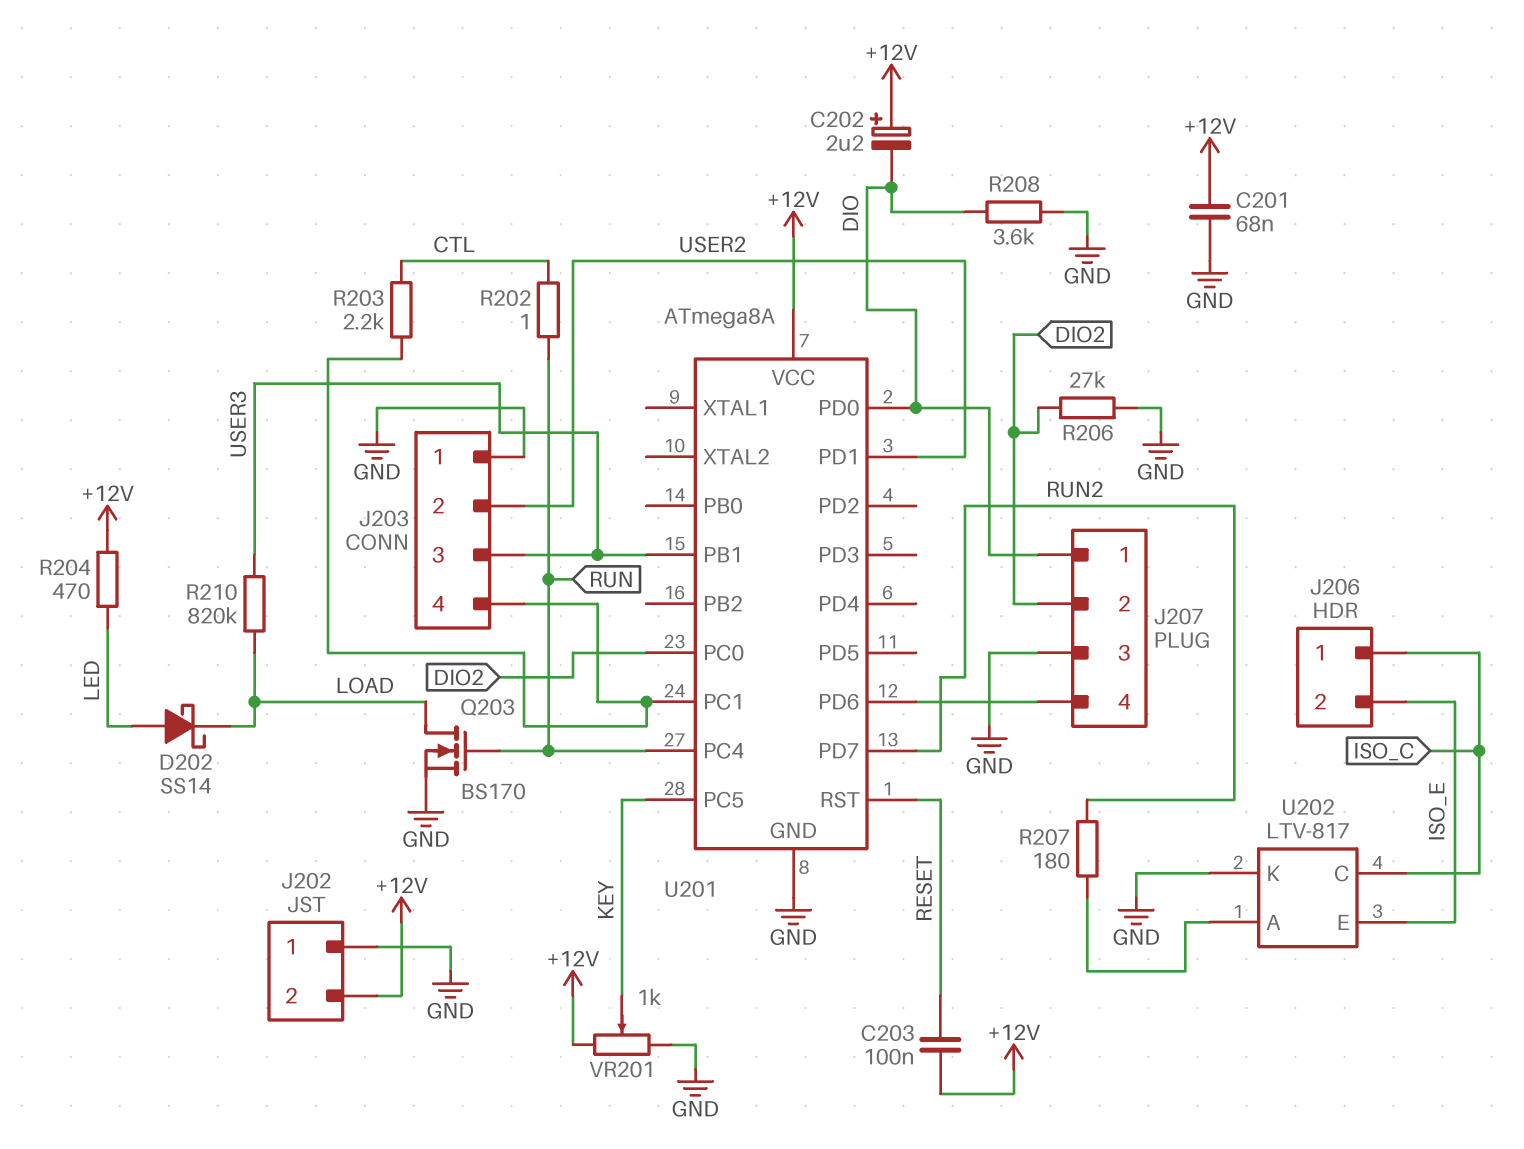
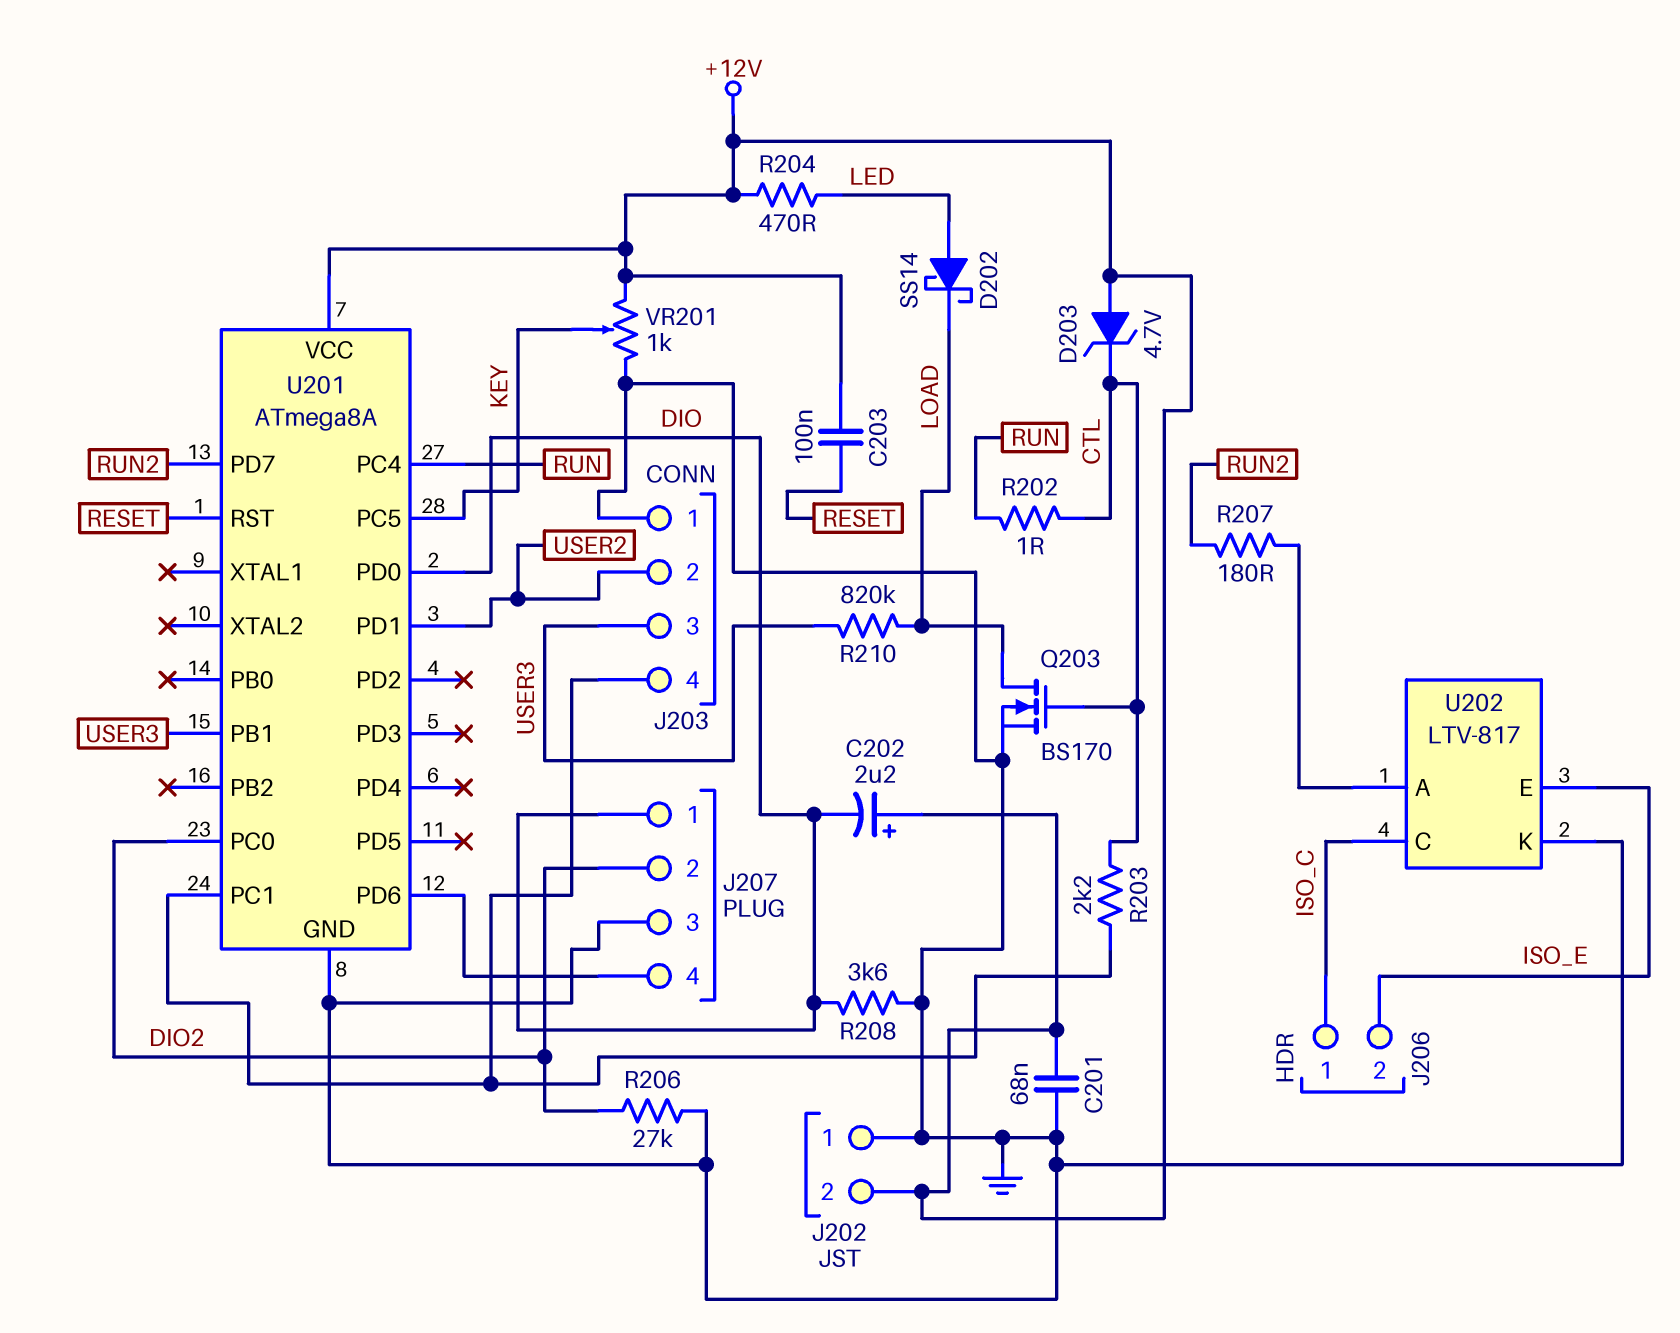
D203: none -> zener 4.7V (A +12V, K CTL)
Q203: NMOS BS170 (G RUN, D LOAD, S GND) -> NMOS BS170 (G CTL, D LOAD, S GND)

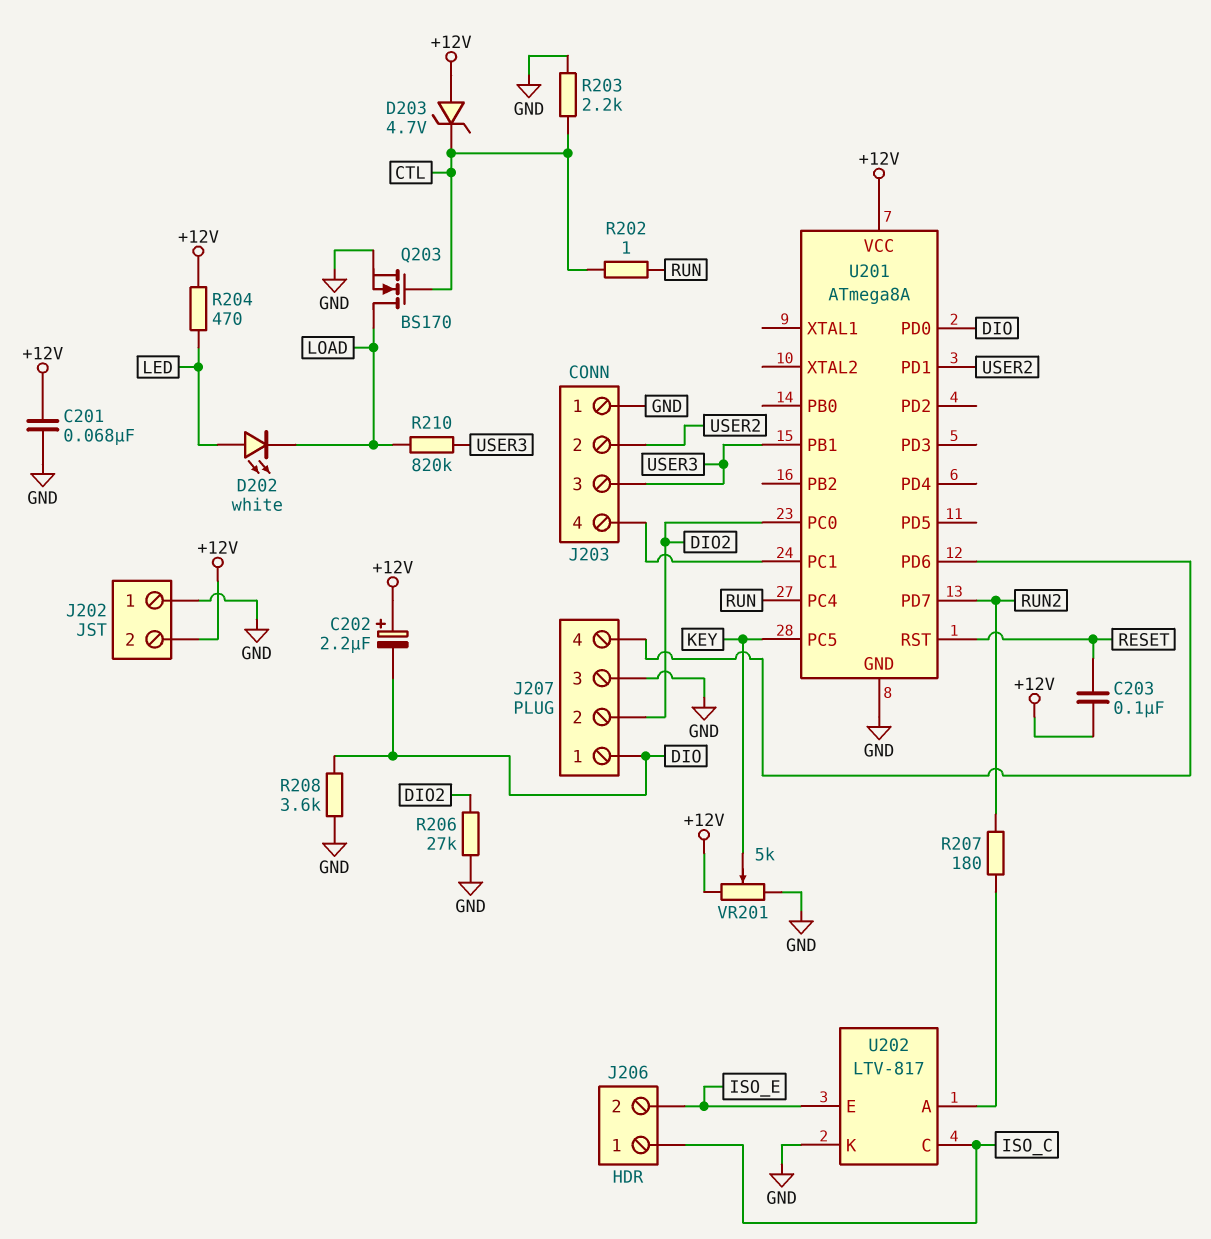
D202: schottky SS14 (A LED, K LOAD) -> LED white (A LED, K LOAD)
R203: 2.2k (CTL, J203/4) -> 2.2k (CTL, GND)
VR201: 1k (+12V, GND, wiper KEY) -> 5k (+12V, GND, wiper KEY)

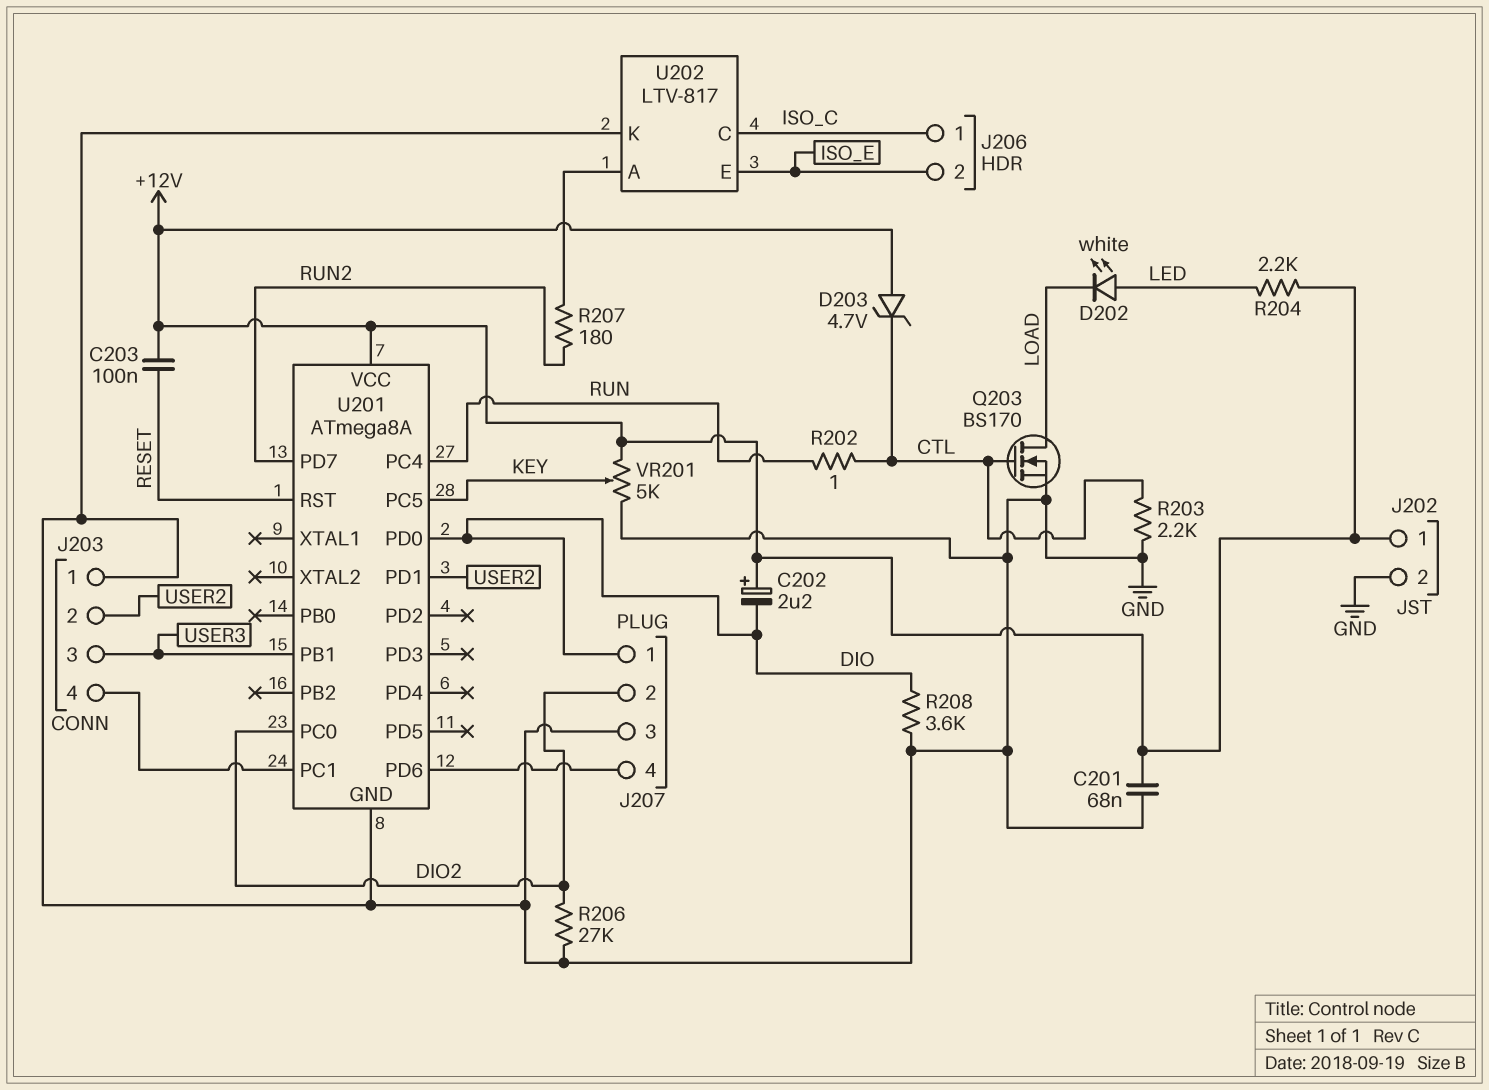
J202 pin 1: GND -> +12V
J202 pin 2: +12V -> GND
R204: 470 (+12V, LED) -> 2.2k (+12V, LED)
R210: 820k (LOAD, USER3) -> none

